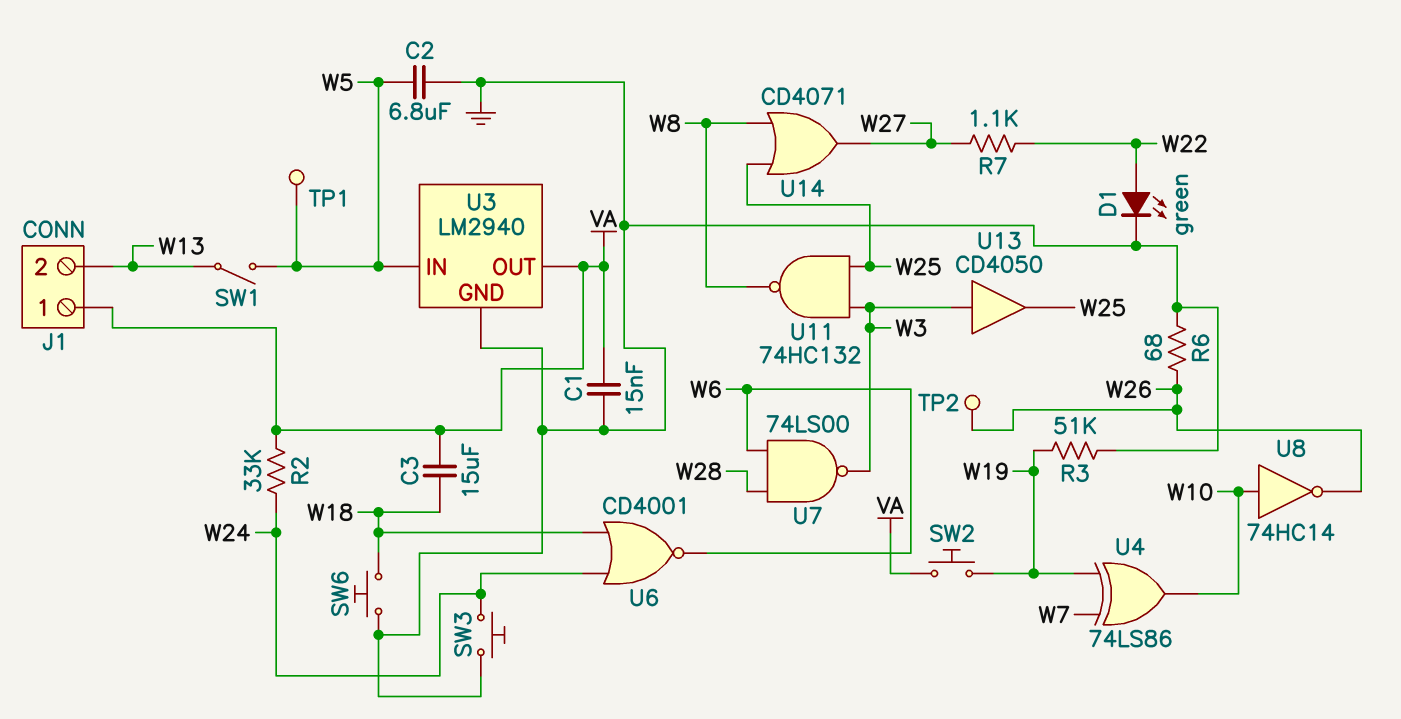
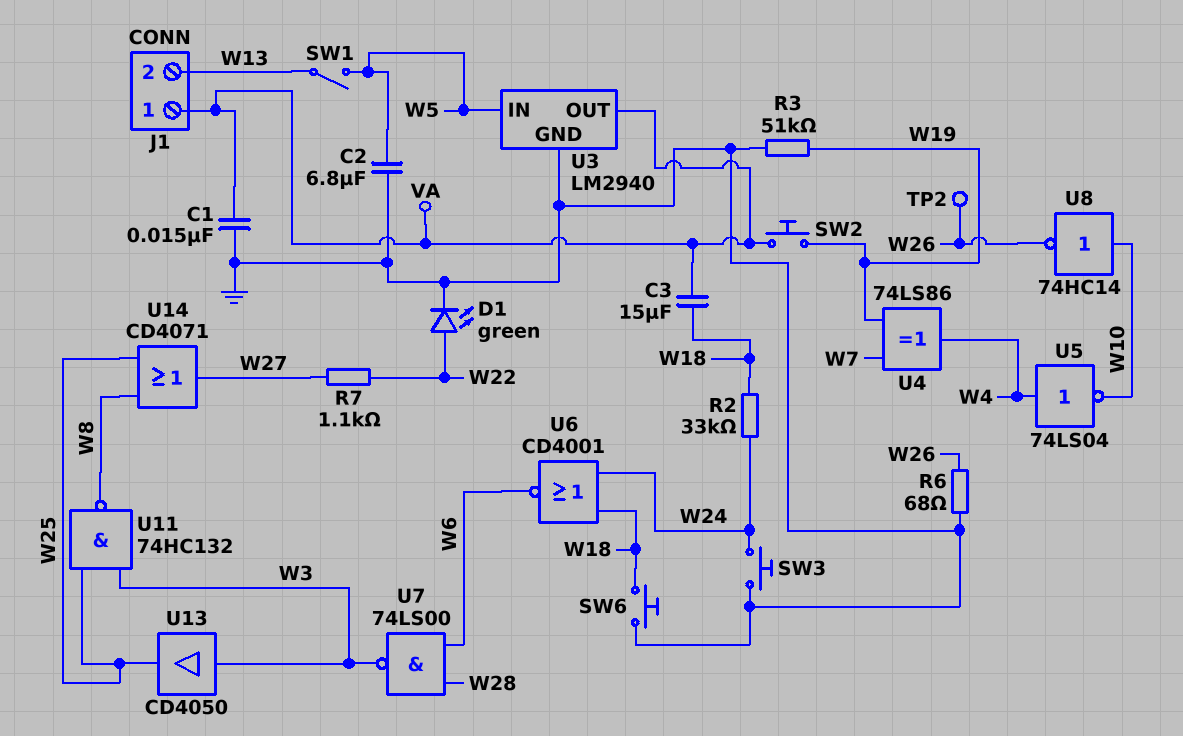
R2: 33k (VA, W24) -> 33k (W18, W24)
TP1: test point (W5) -> none
U4: XOR 74LS86 (in W7, in W19, out W10) -> XOR 74LS86 (in W7, in W19, out W4)
U5: none -> NOT 74LS04 (in W4, out W10)

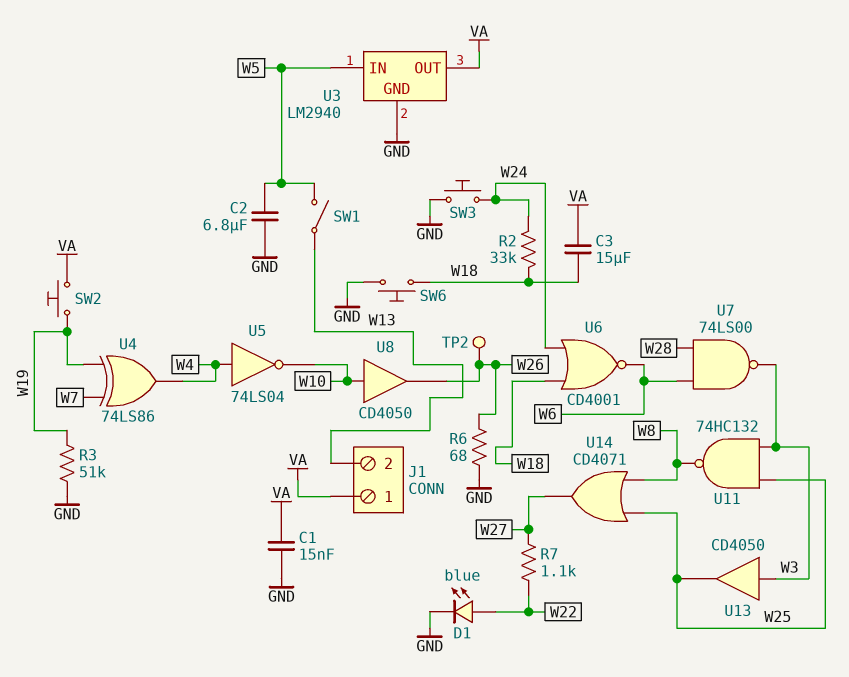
D1: LED green (A W22, K GND) -> LED blue (A W22, K GND)
U8: NOT 74HC14 (in W10, out W26) -> buffer CD4050 (in W10, out W26)

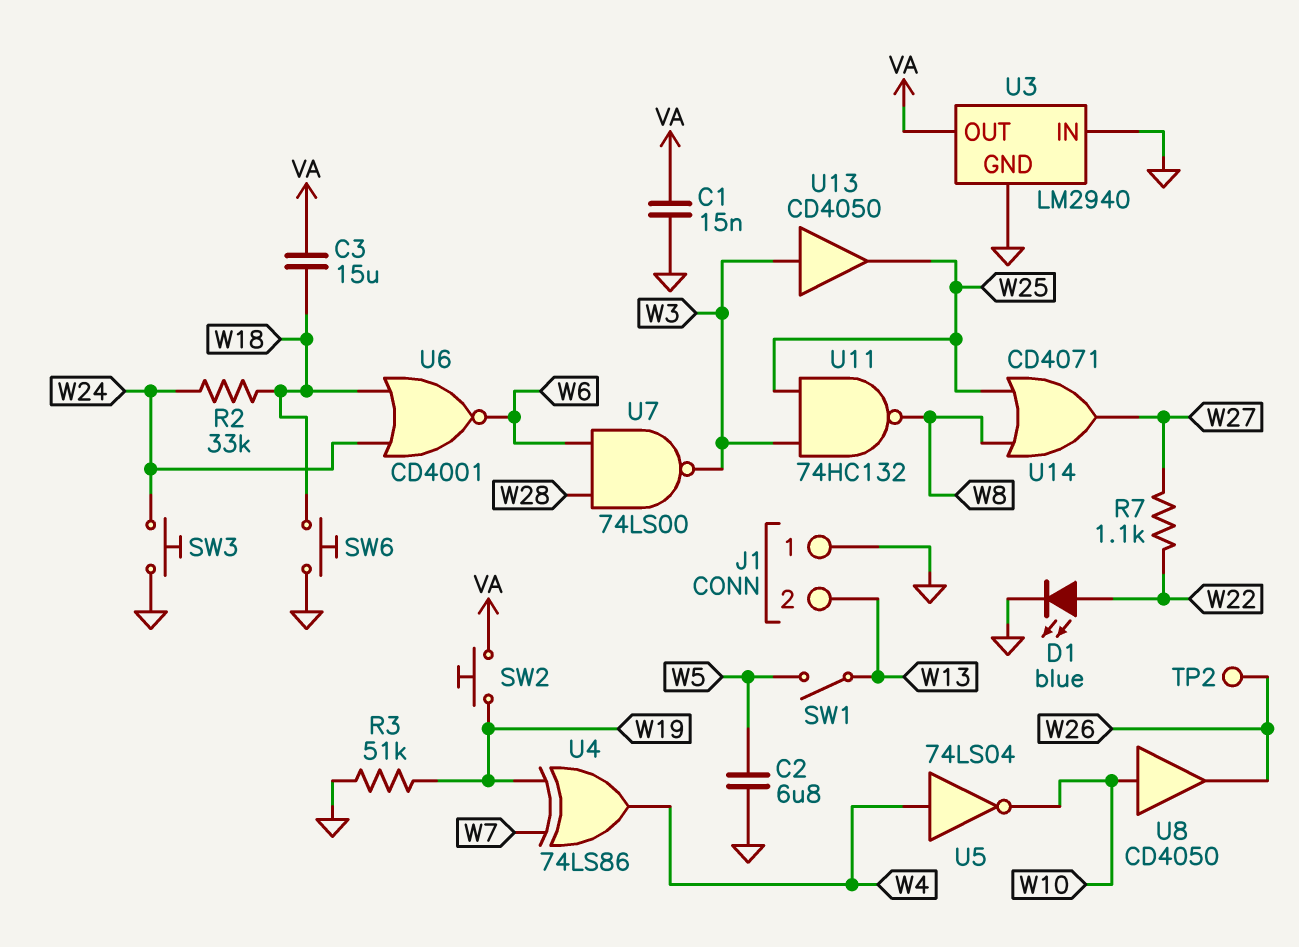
J1 pin 1: VA -> GND
R6: 68 (GND, W26) -> none
U3 pin IN: W5 -> GND

